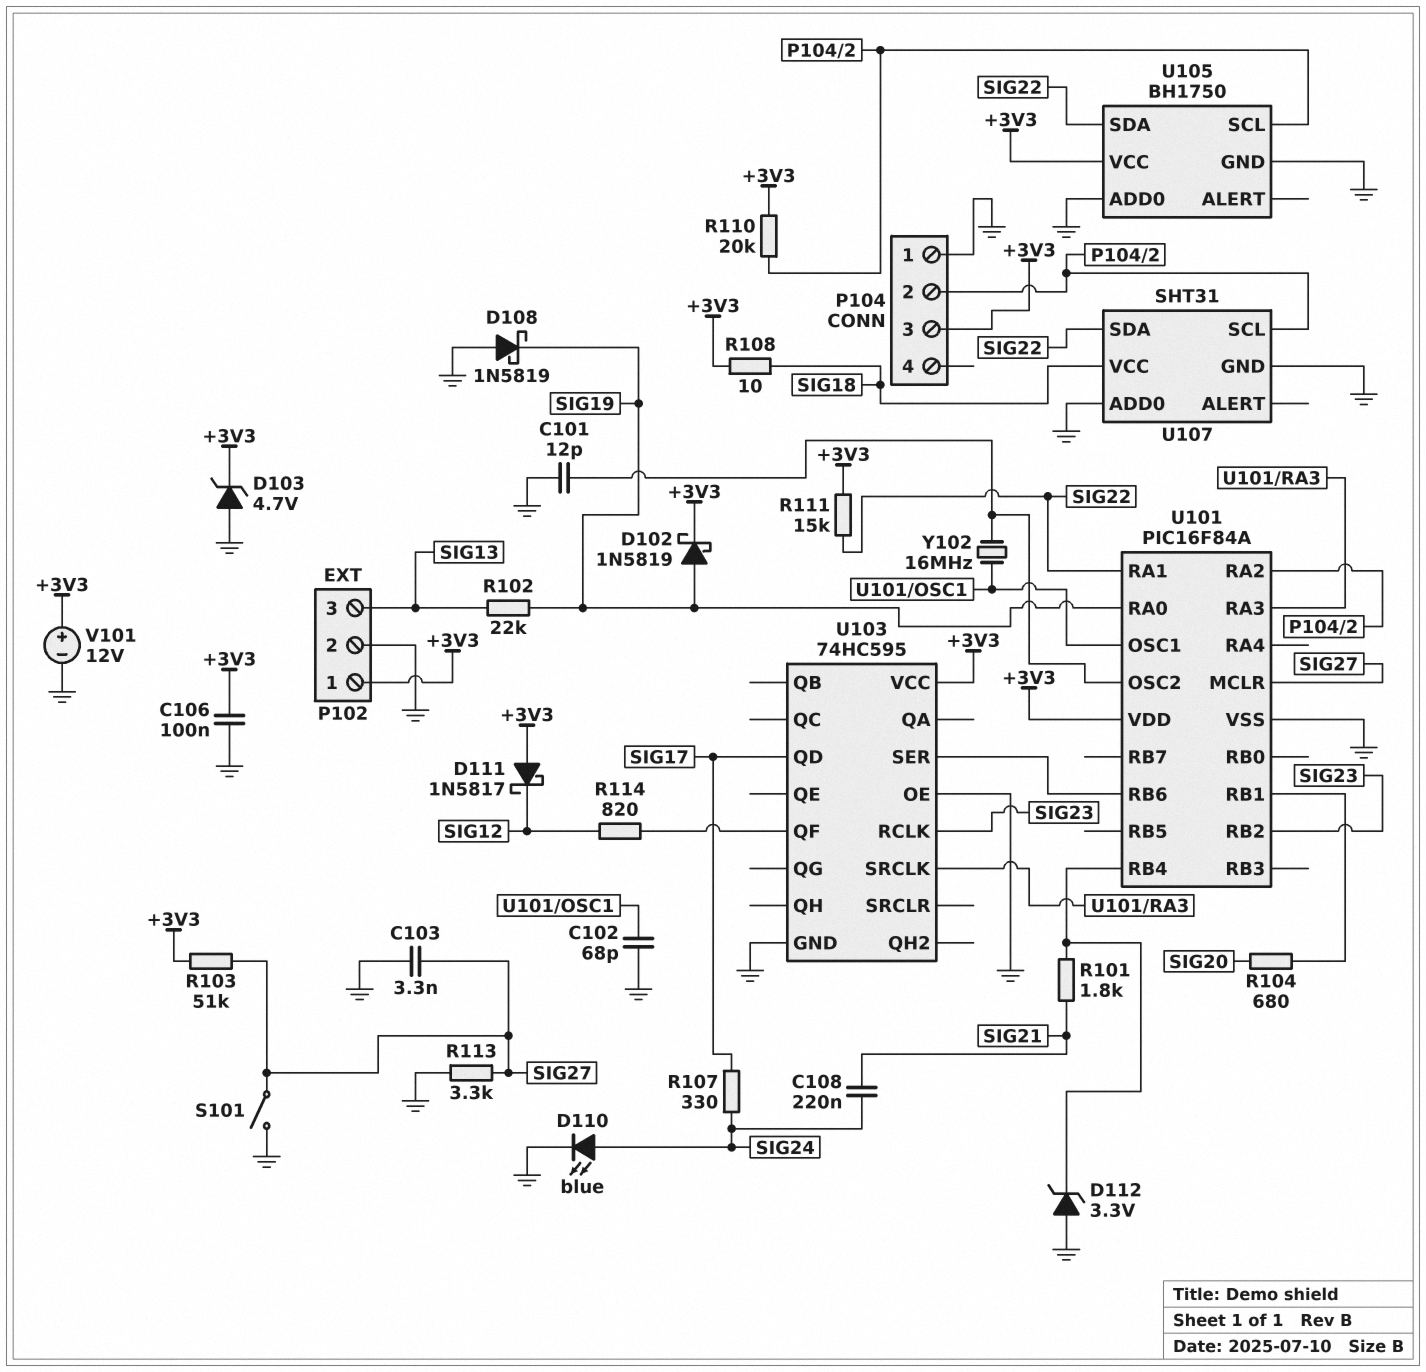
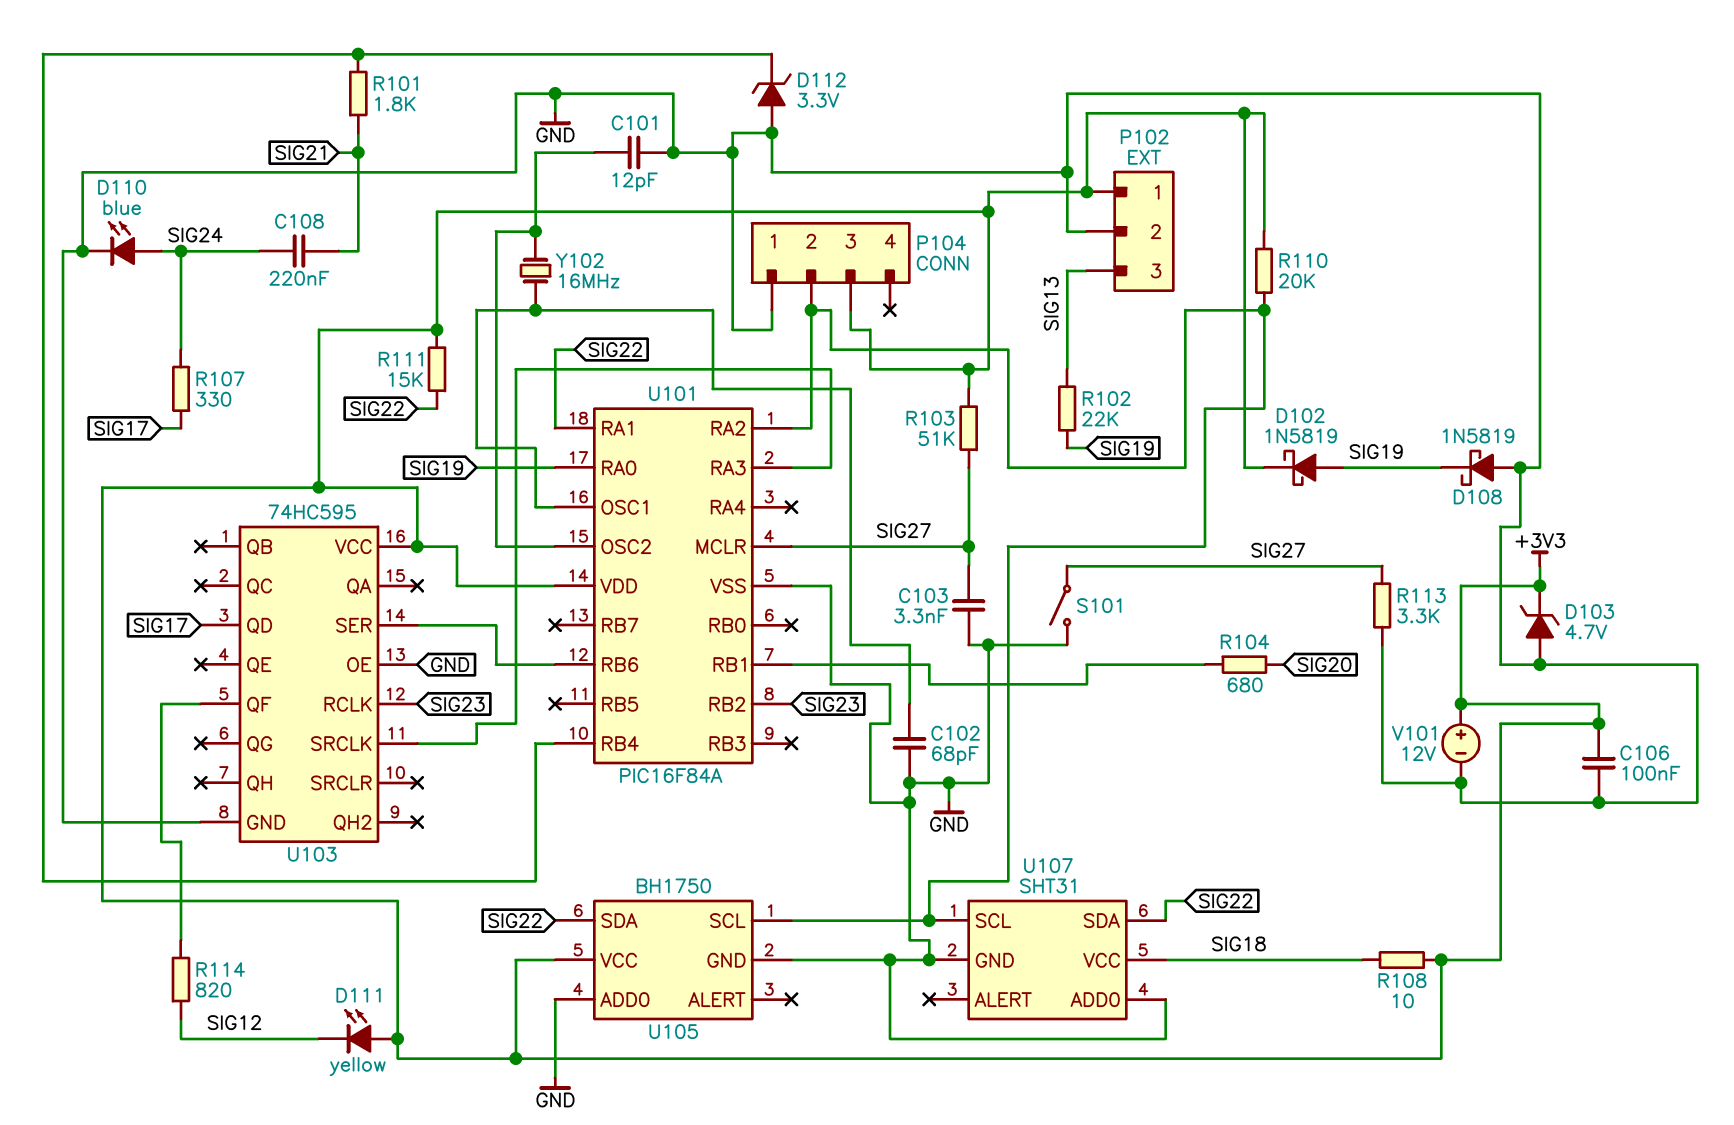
D111: schottky 1N5817 (A +3V3, K SIG12) -> LED yellow (A +3V3, K SIG12)

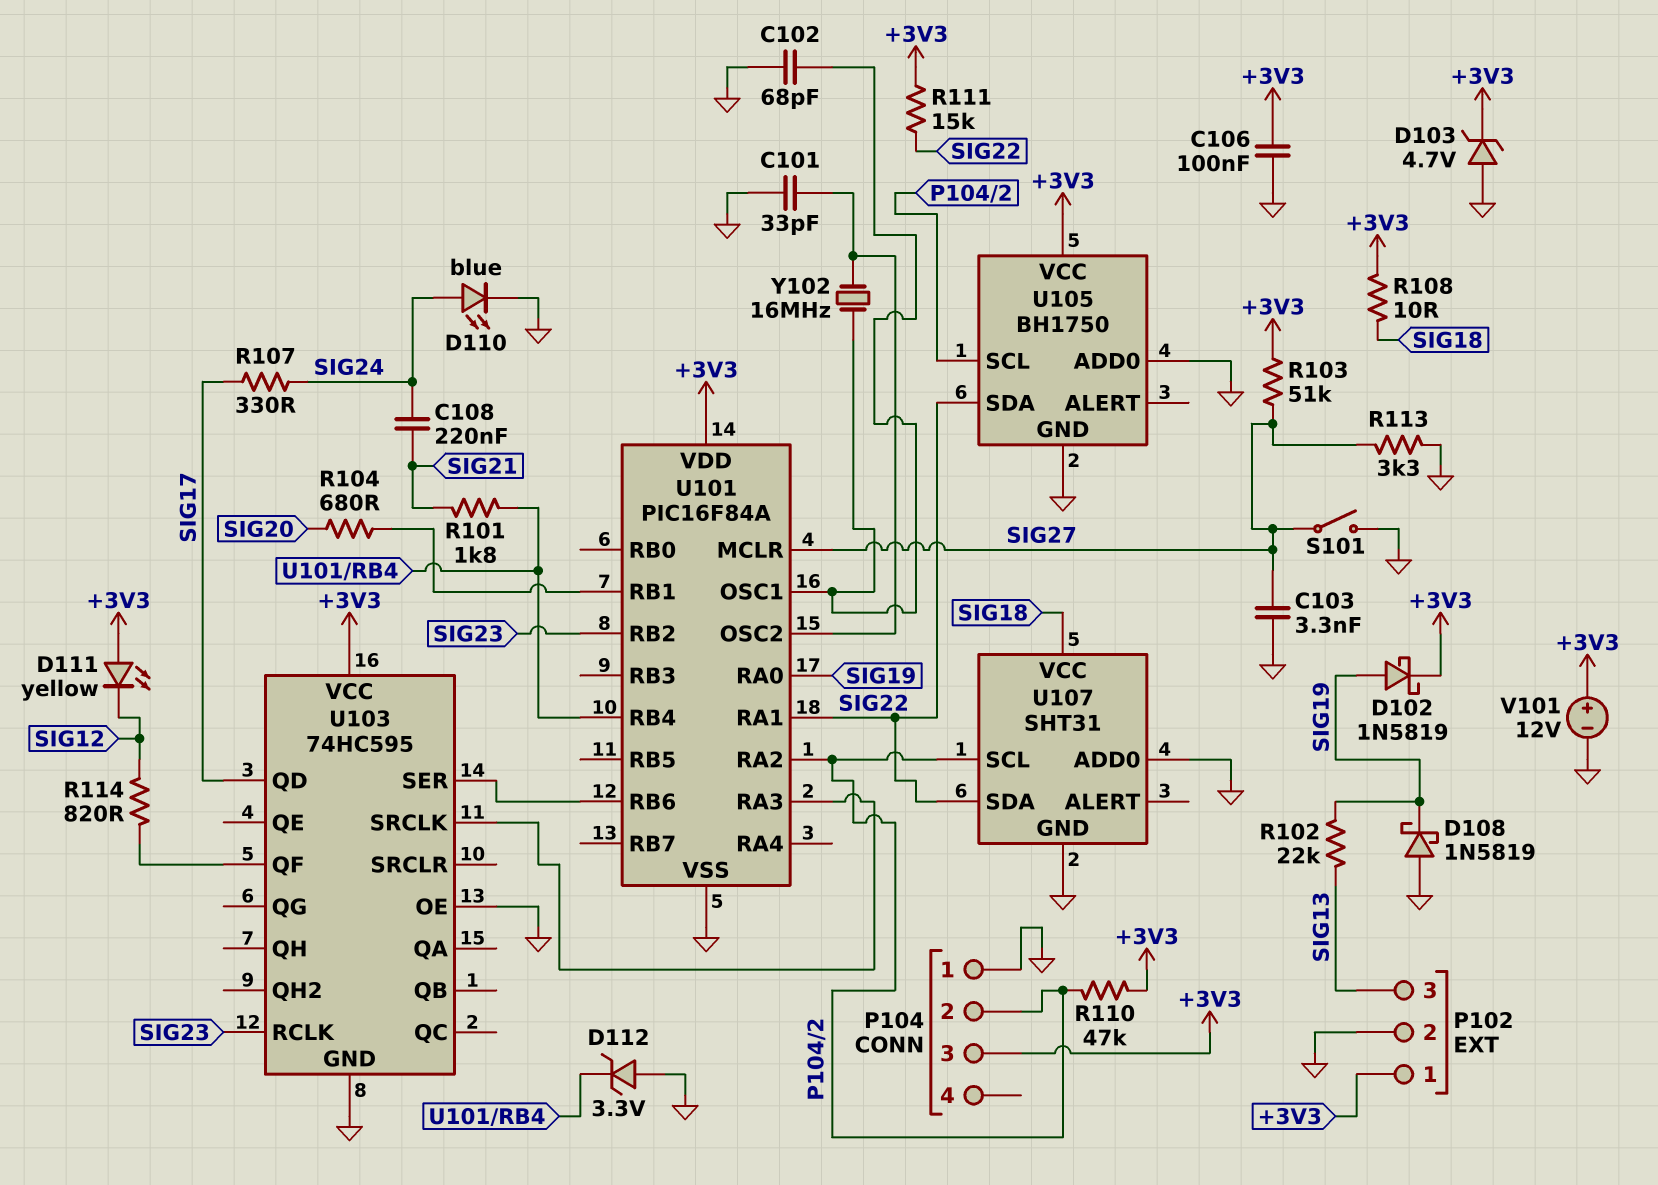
C101: 12pF (GND, U101/OSC2) -> 33pF (GND, U101/OSC2)
R110: 20k (+3V3, P104/2) -> 47k (+3V3, P104/2)

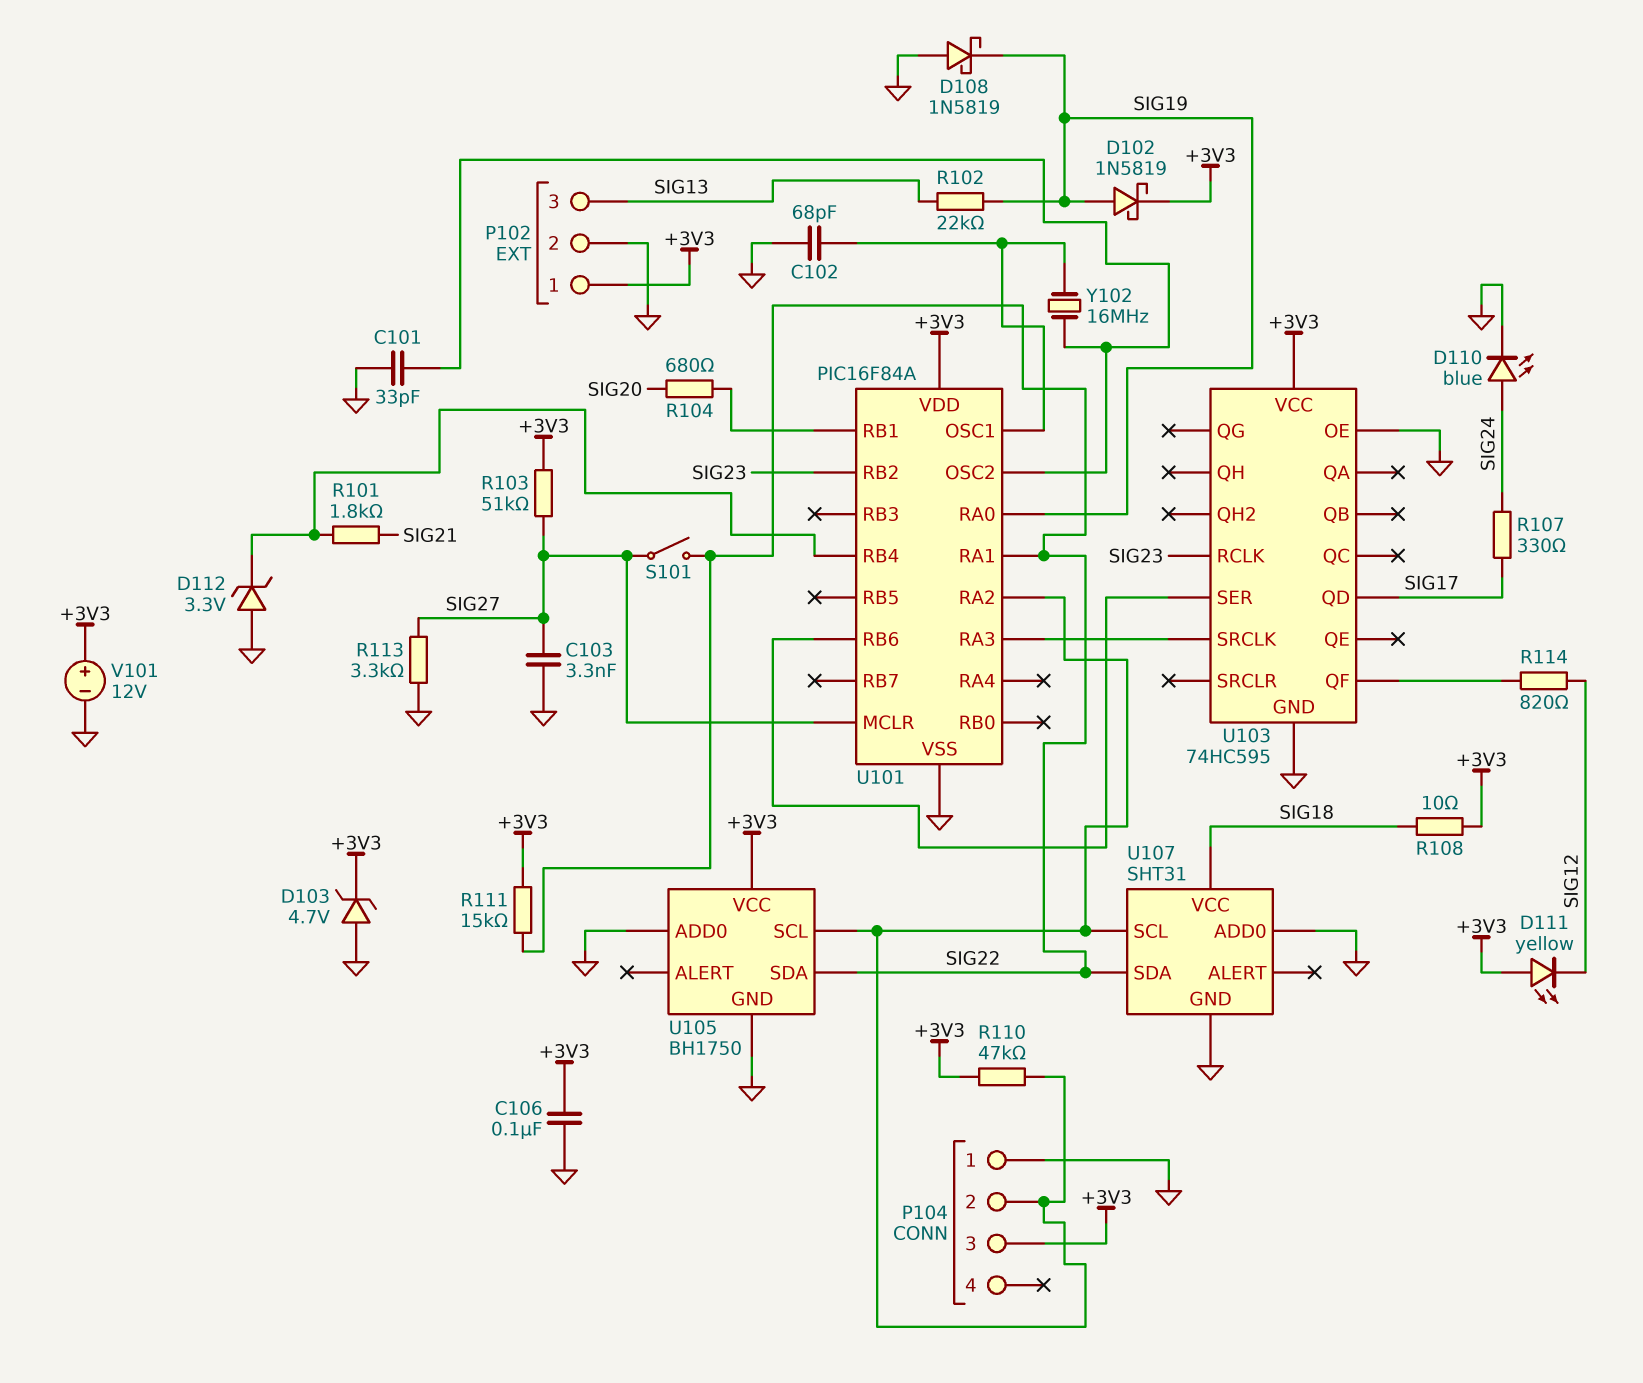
C108: 220nF (SIG21, SIG24) -> none
S101: switch (GND, SIG27) -> switch (SIG22, SIG27)

